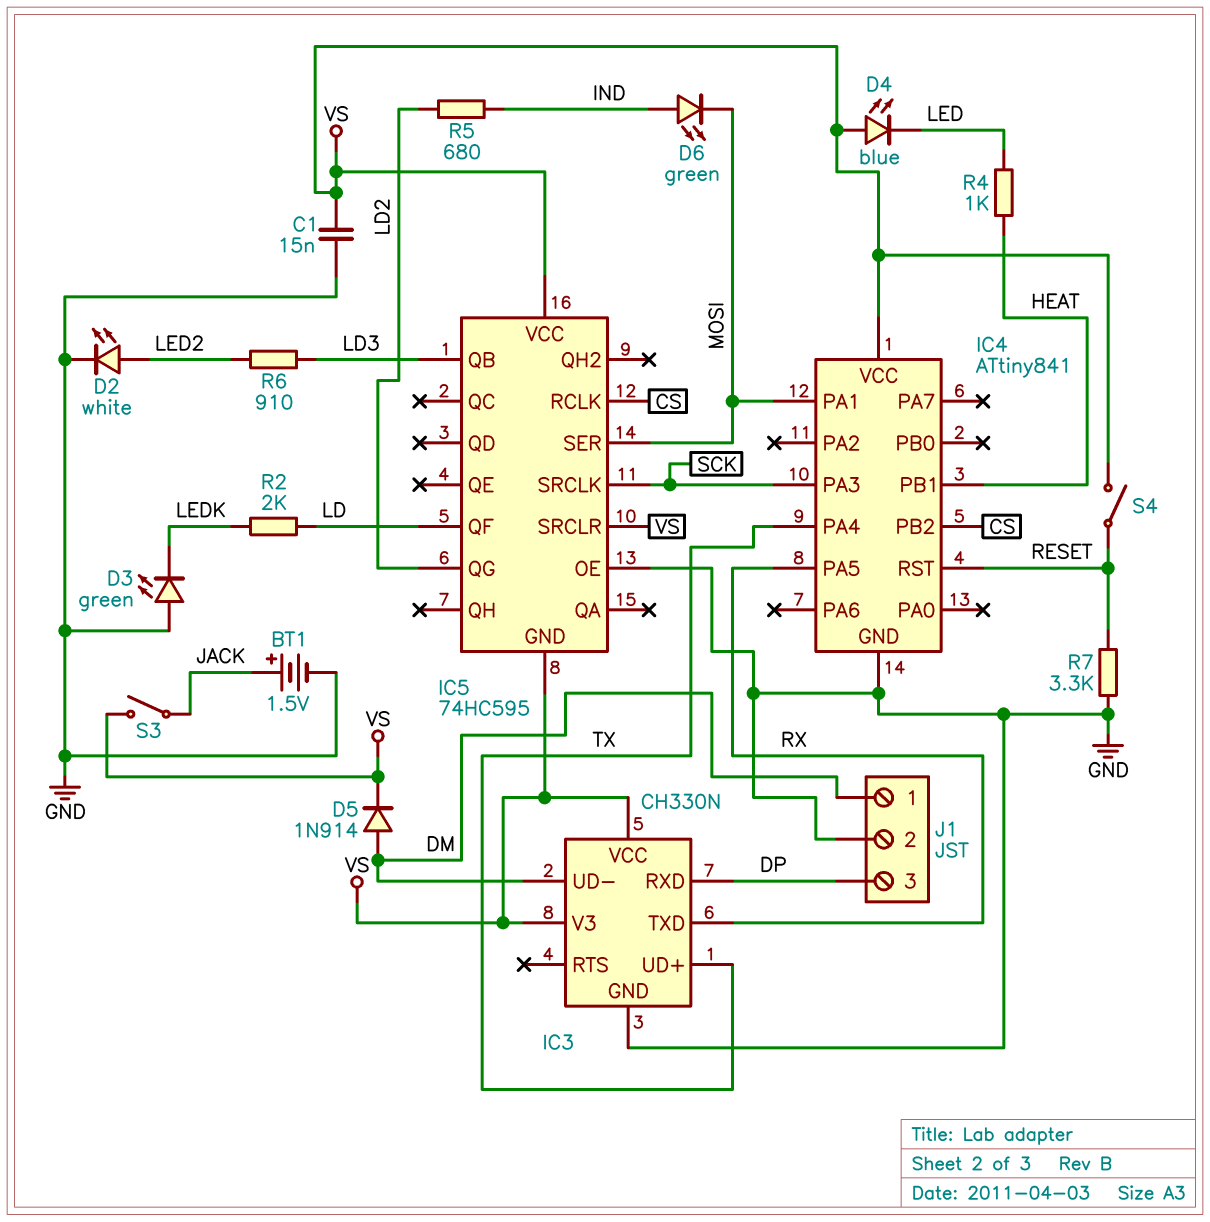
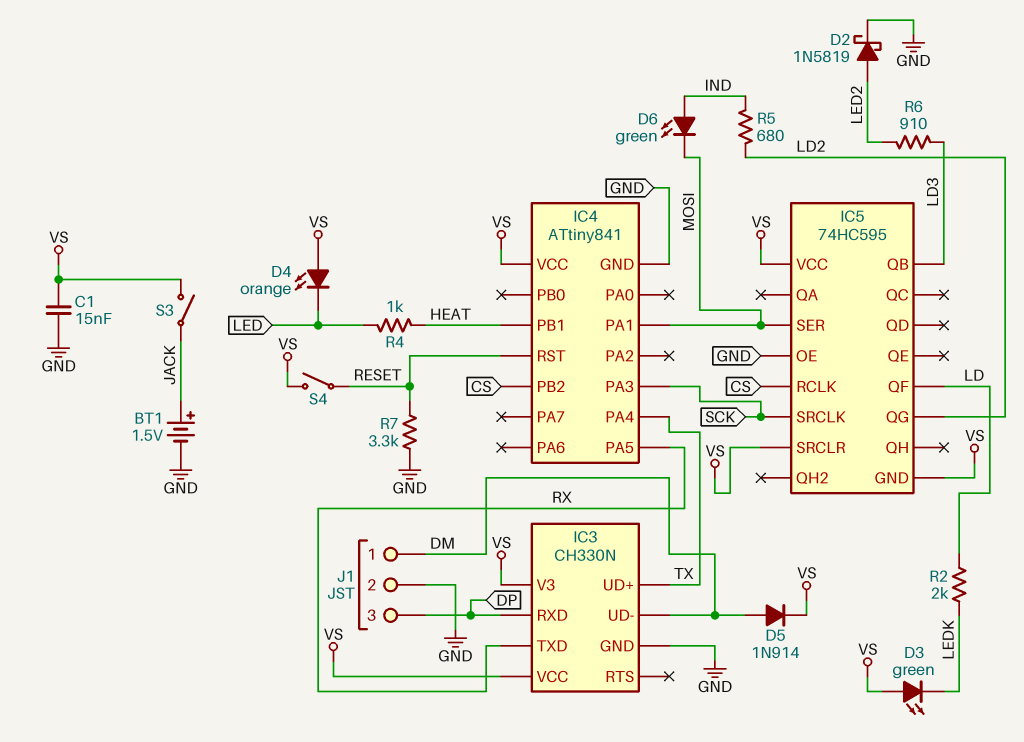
D2: LED white (A LED2, K GND) -> schottky 1N5819 (A LED2, K GND)
D3: LED green (A GND, K LEDK) -> LED green (A VS, K LEDK)
D4: LED blue (A VS, K LED) -> LED orange (A VS, K LED)

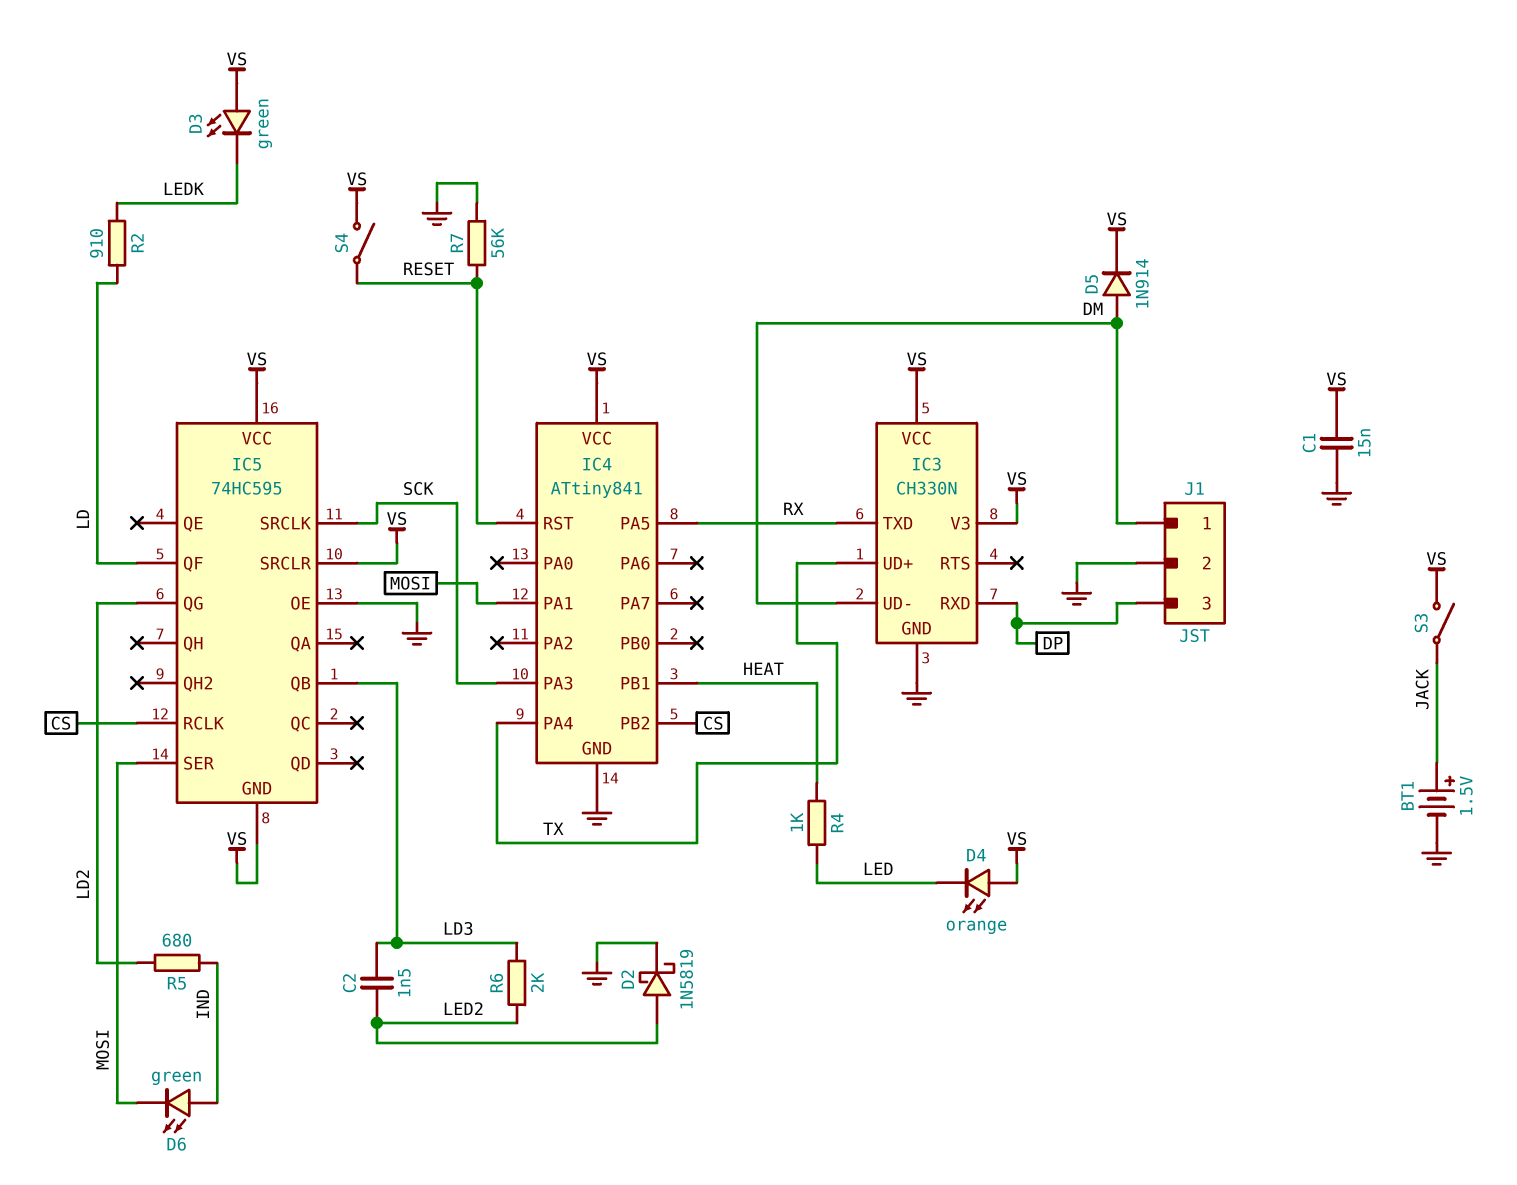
C2: none -> 1.5nF (LD3, LED2)
R2: 2k (LD, LEDK) -> 910 (LD, LEDK)
R6: 910 (LD3, LED2) -> 2k (LD3, LED2)
R7: 3.3k (GND, RESET) -> 56k (GND, RESET)

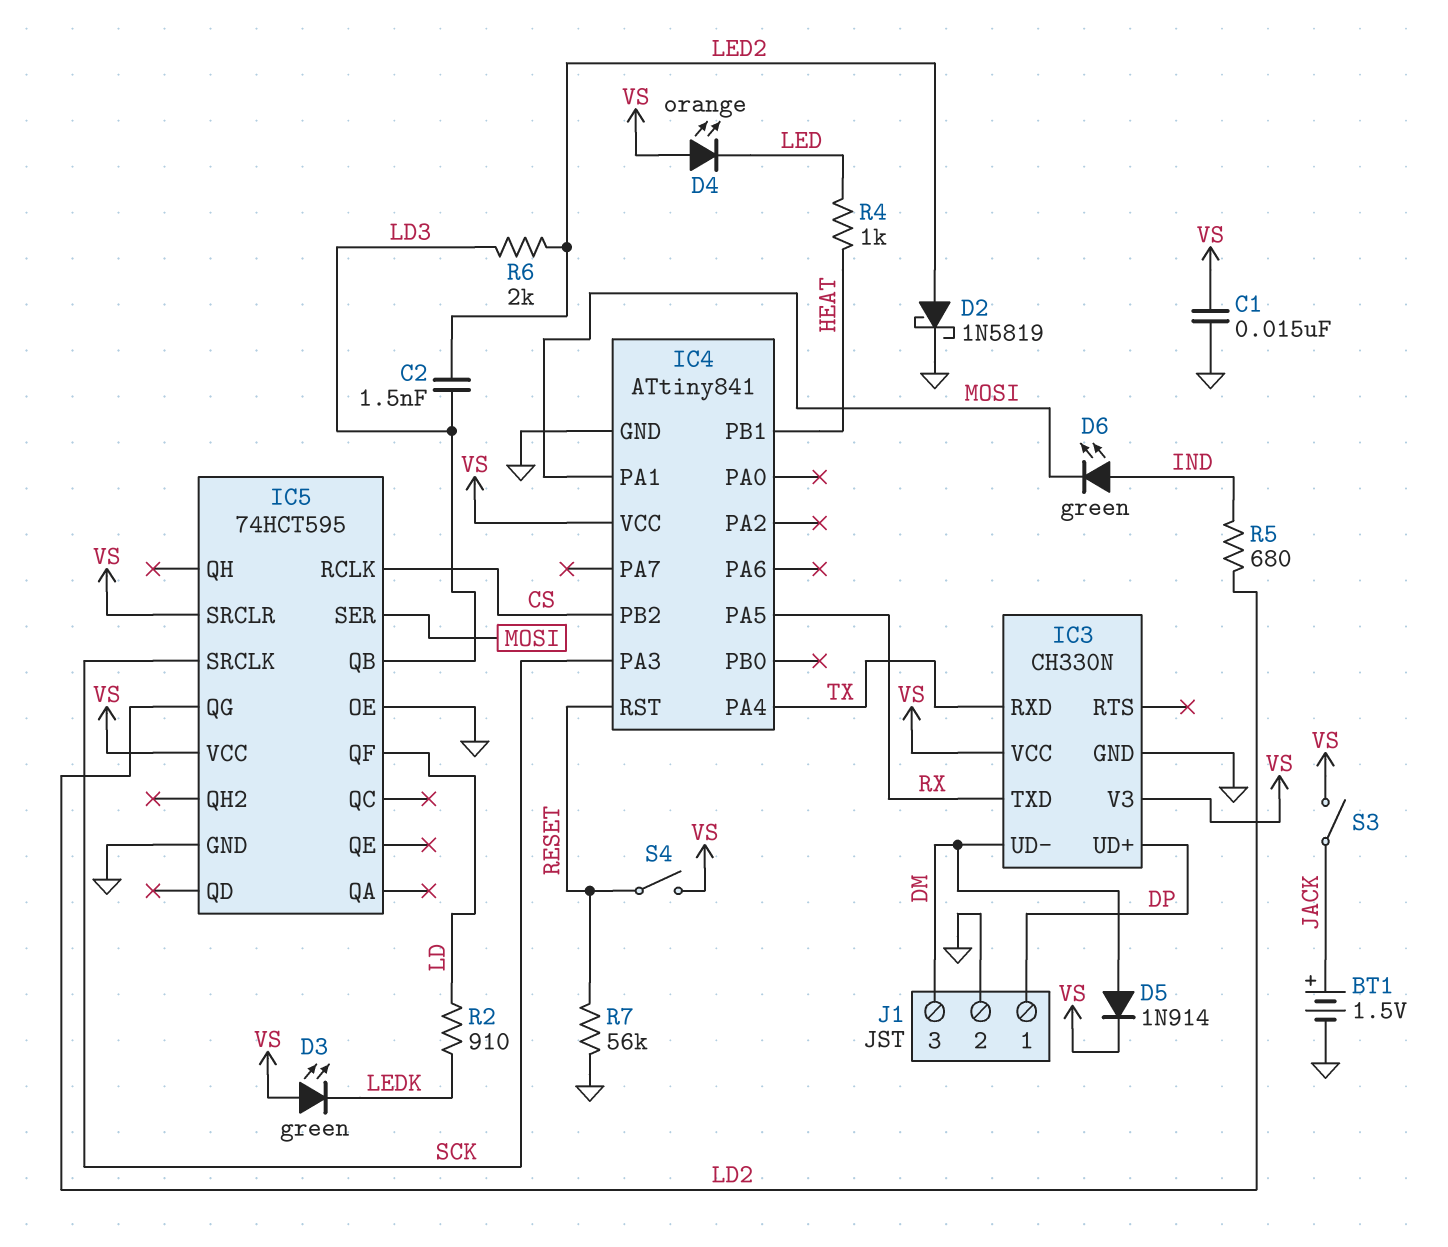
IC3 pin RXD: DP -> TX
IC3 pin UD+: TX -> DP
IC5: 74HC595 -> 74HCT595
IC5 pin GND: VS -> GND
J1 pin 1: DM -> DP
J1 pin 3: DP -> DM

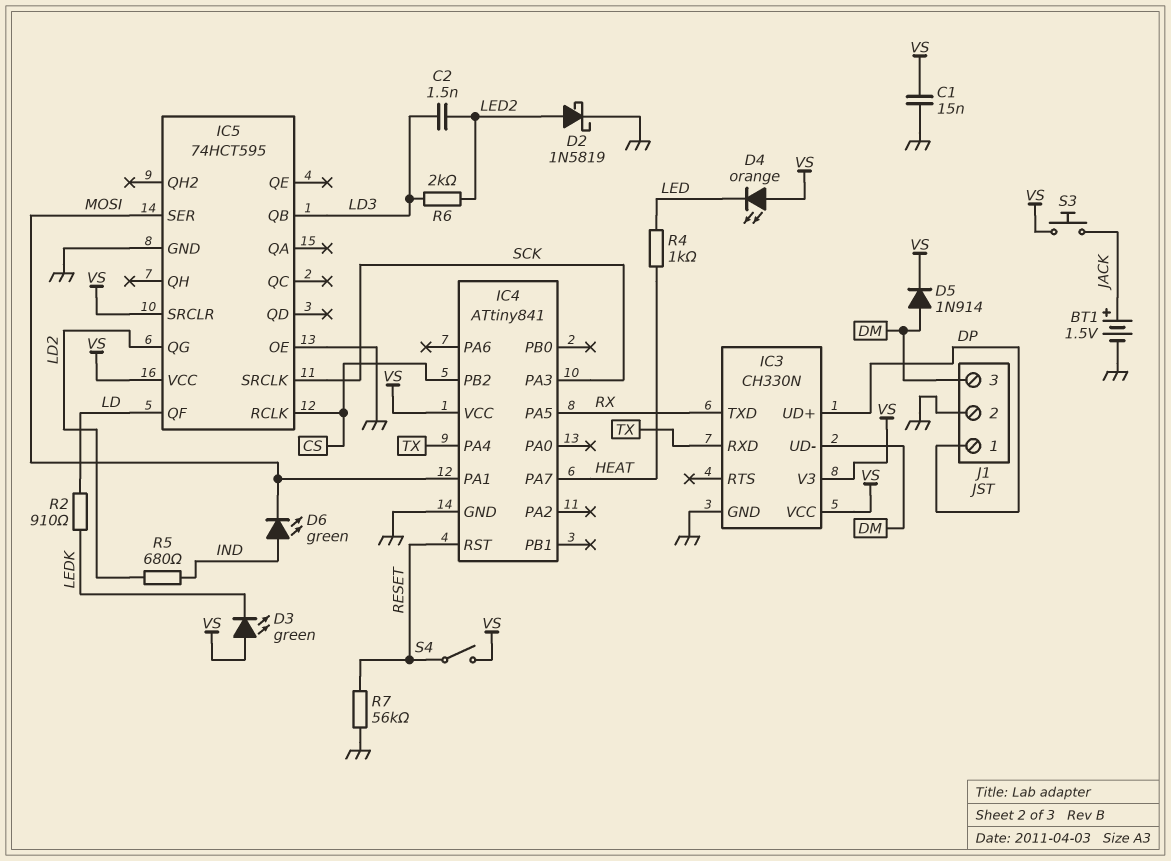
IC4 pin PA7: none -> HEAT
IC4 pin PB1: HEAT -> none
S3: switch (JACK, VS) -> button (JACK, VS)

